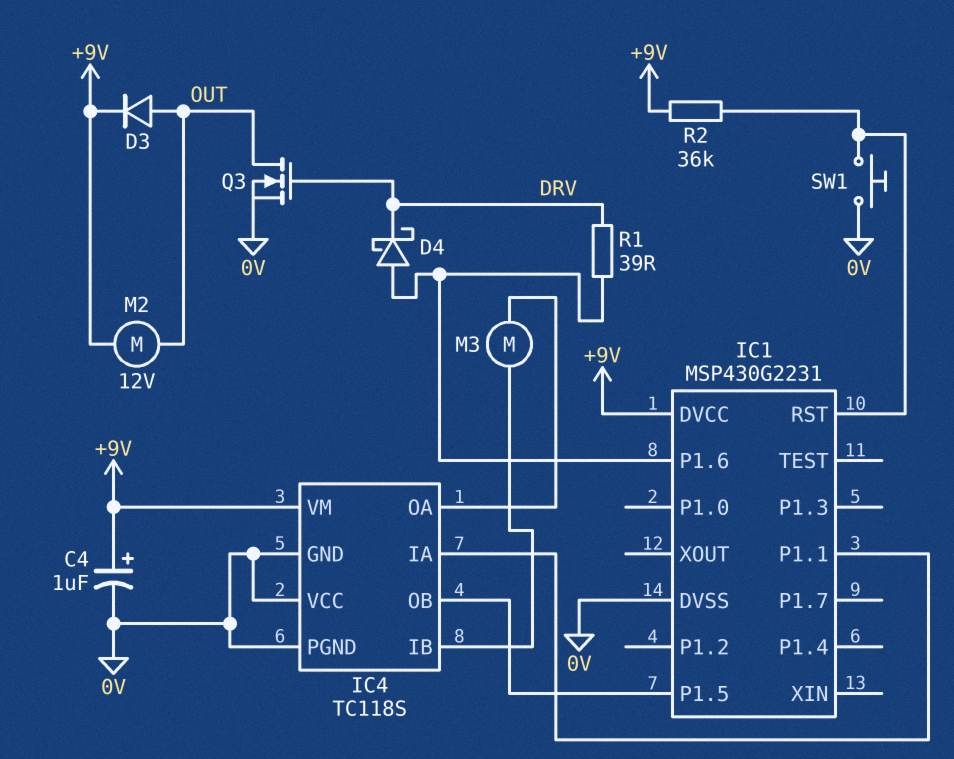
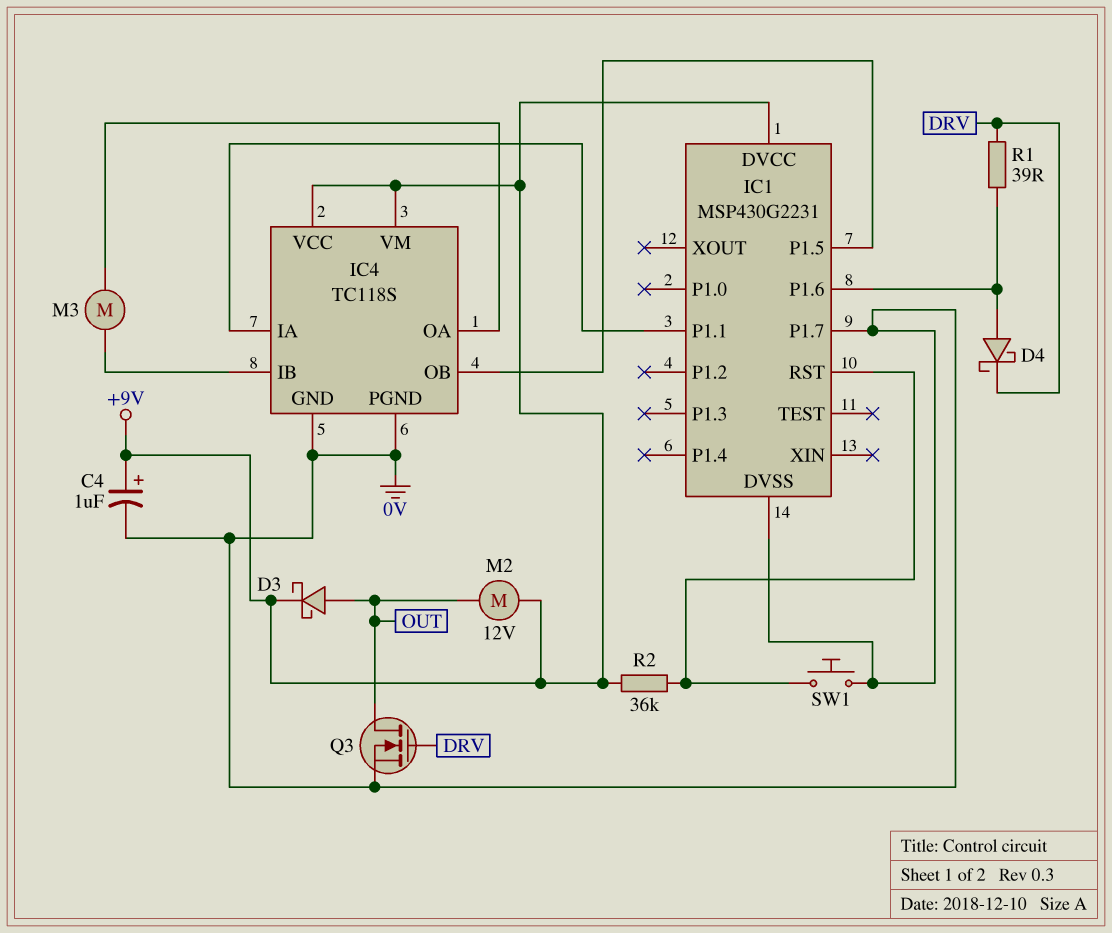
D3: diode (A OUT, K +9V) -> schottky (A OUT, K +9V)
IC1 pin P1.7: none -> 0V
IC4 pin VCC: 0V -> +9V

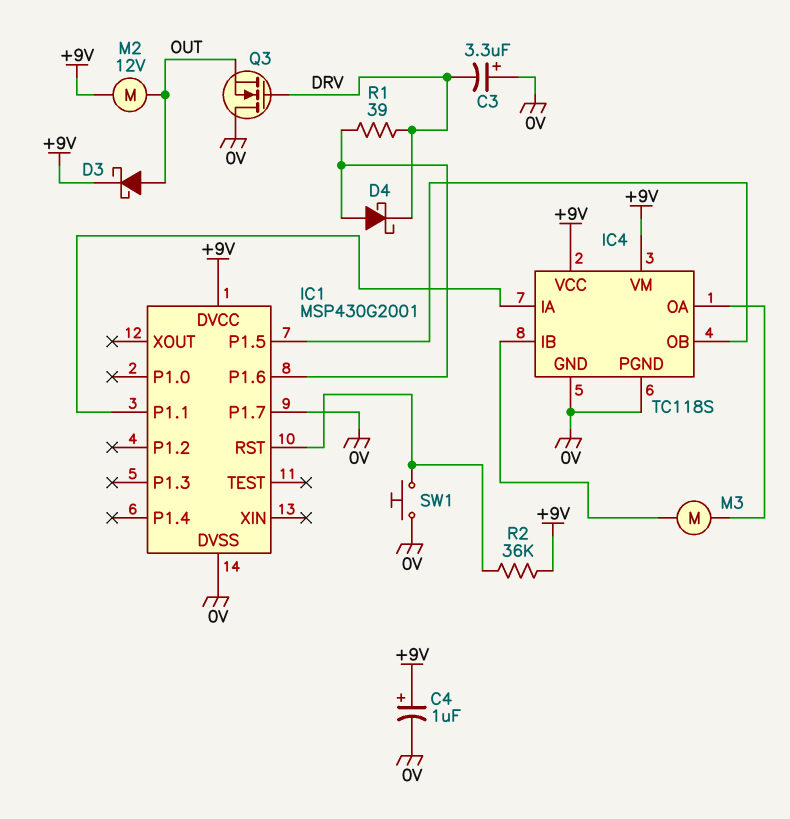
C3: none -> 3.3uF (plus 0V, minus DRV)
IC1: MSP430G2231 -> MSP430G2001
Q3: NMOS (G DRV, D OUT, S 0V) -> NMOS (G DRV, D 0V, S OUT)

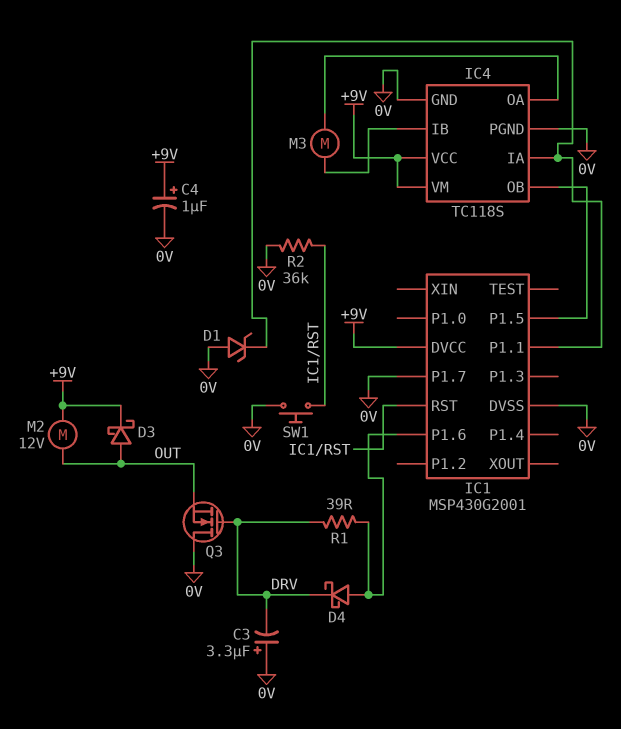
D1: none -> zener (A 0V, K IC1/P1.1)
R2: 36k (+9V, IC1/RST) -> 36k (0V, IC1/RST)

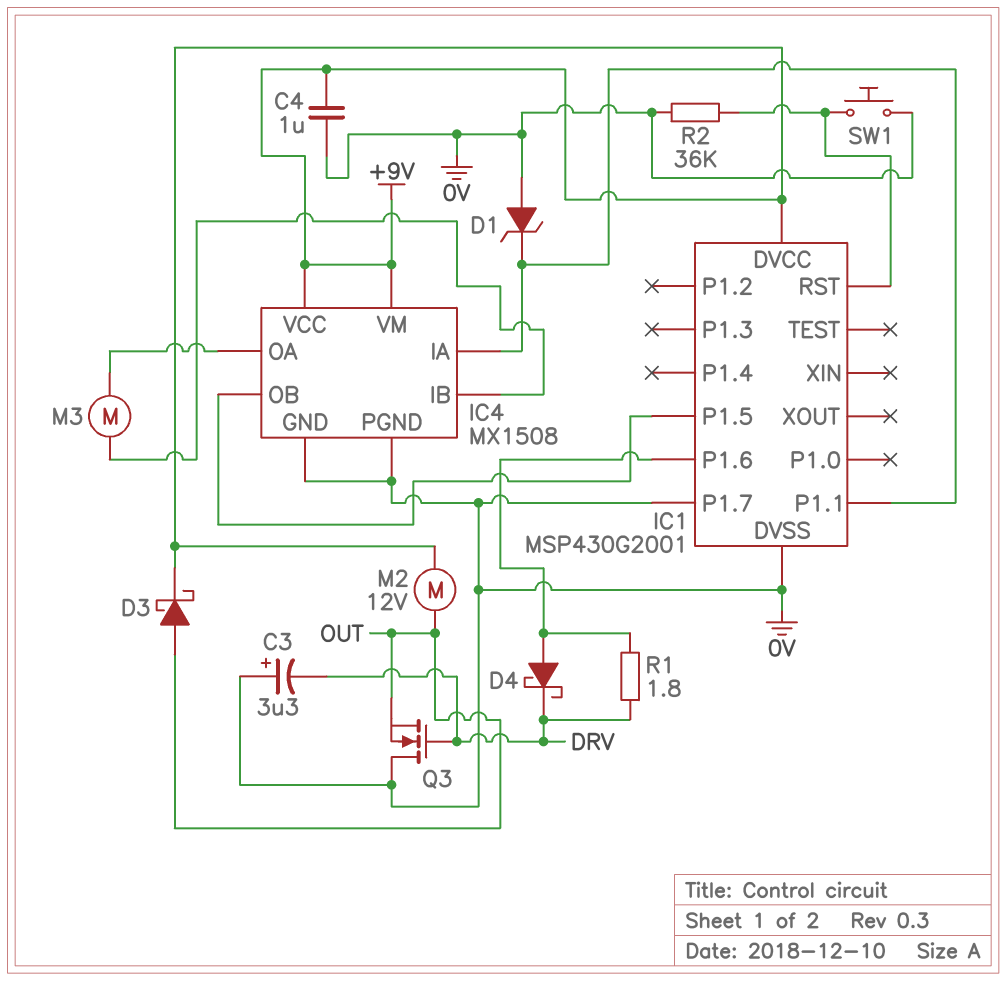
C4: 1uF (plus +9V, minus 0V) -> 1uF (+9V, 0V)
IC4: TC118S -> MX1508
R1: 39 (DRV, IC1/P1.6) -> 1.8 (DRV, IC1/P1.6)

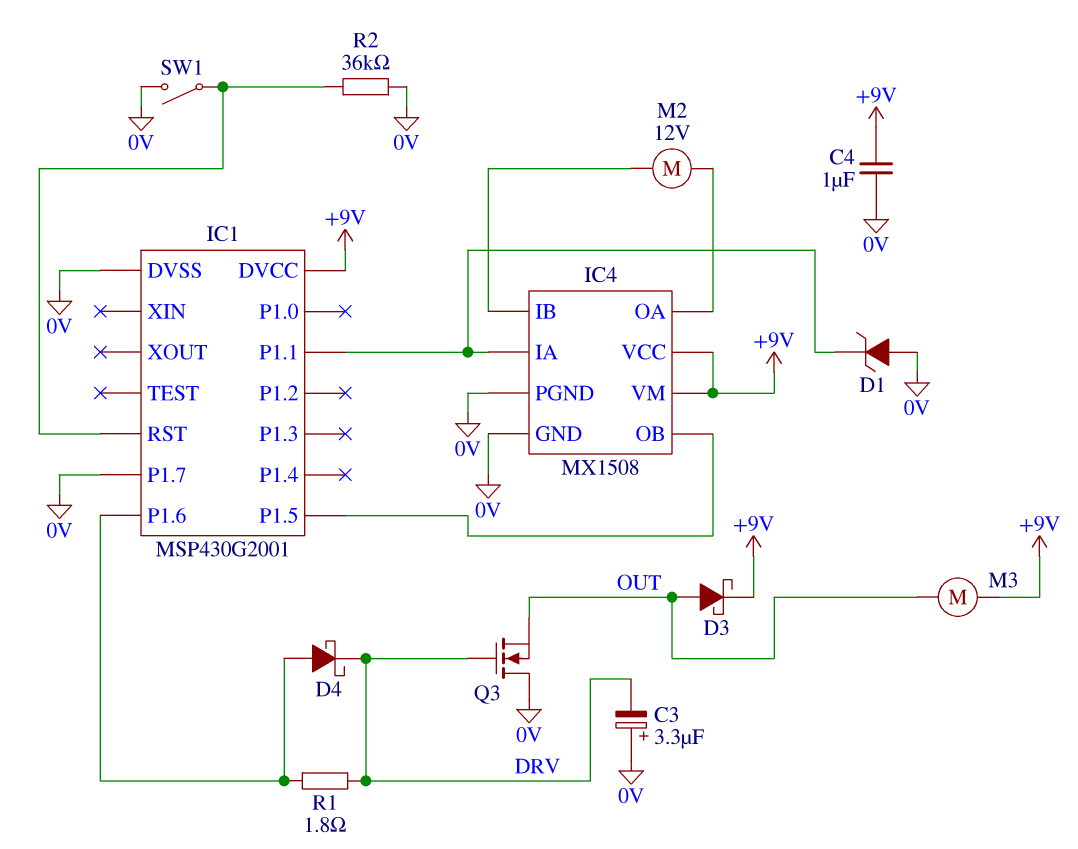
M2: motor 12V (+9V, OUT) -> motor 12V (IC4/IB, IC4/OA)
M3: motor (IC4/IB, IC4/OA) -> motor (+9V, OUT)
SW1: button (0V, IC1/RST) -> switch (0V, IC1/RST)

